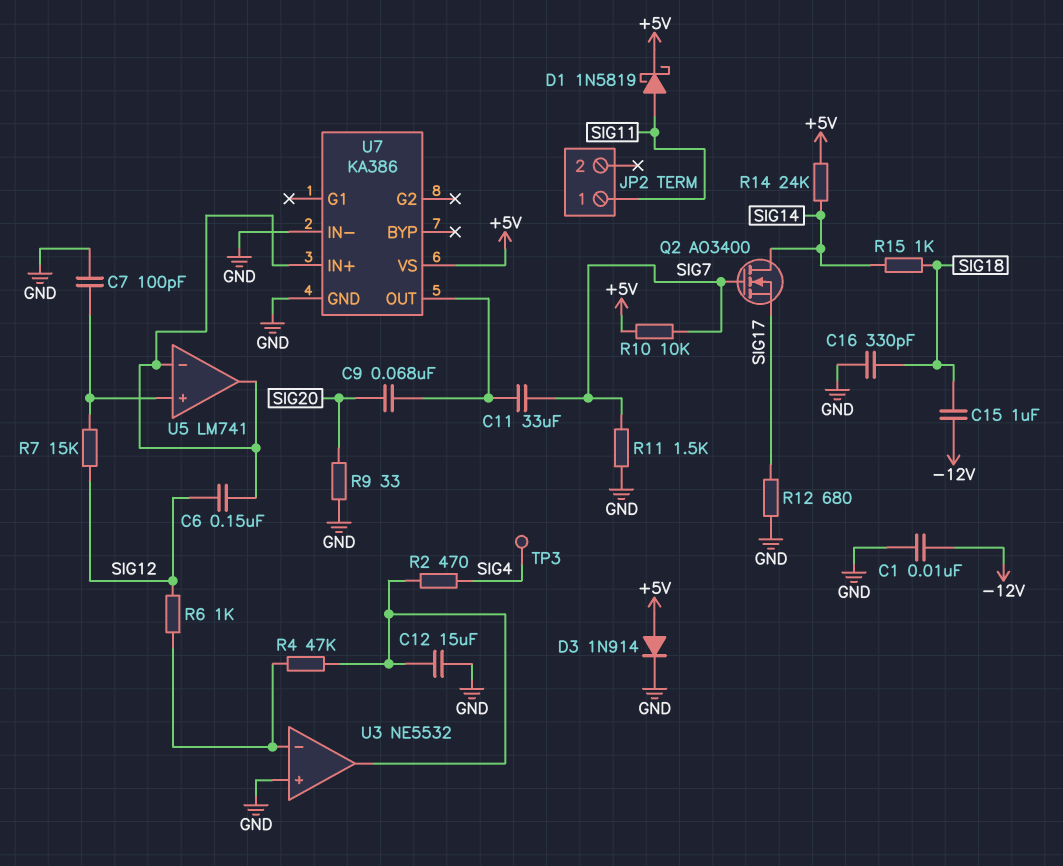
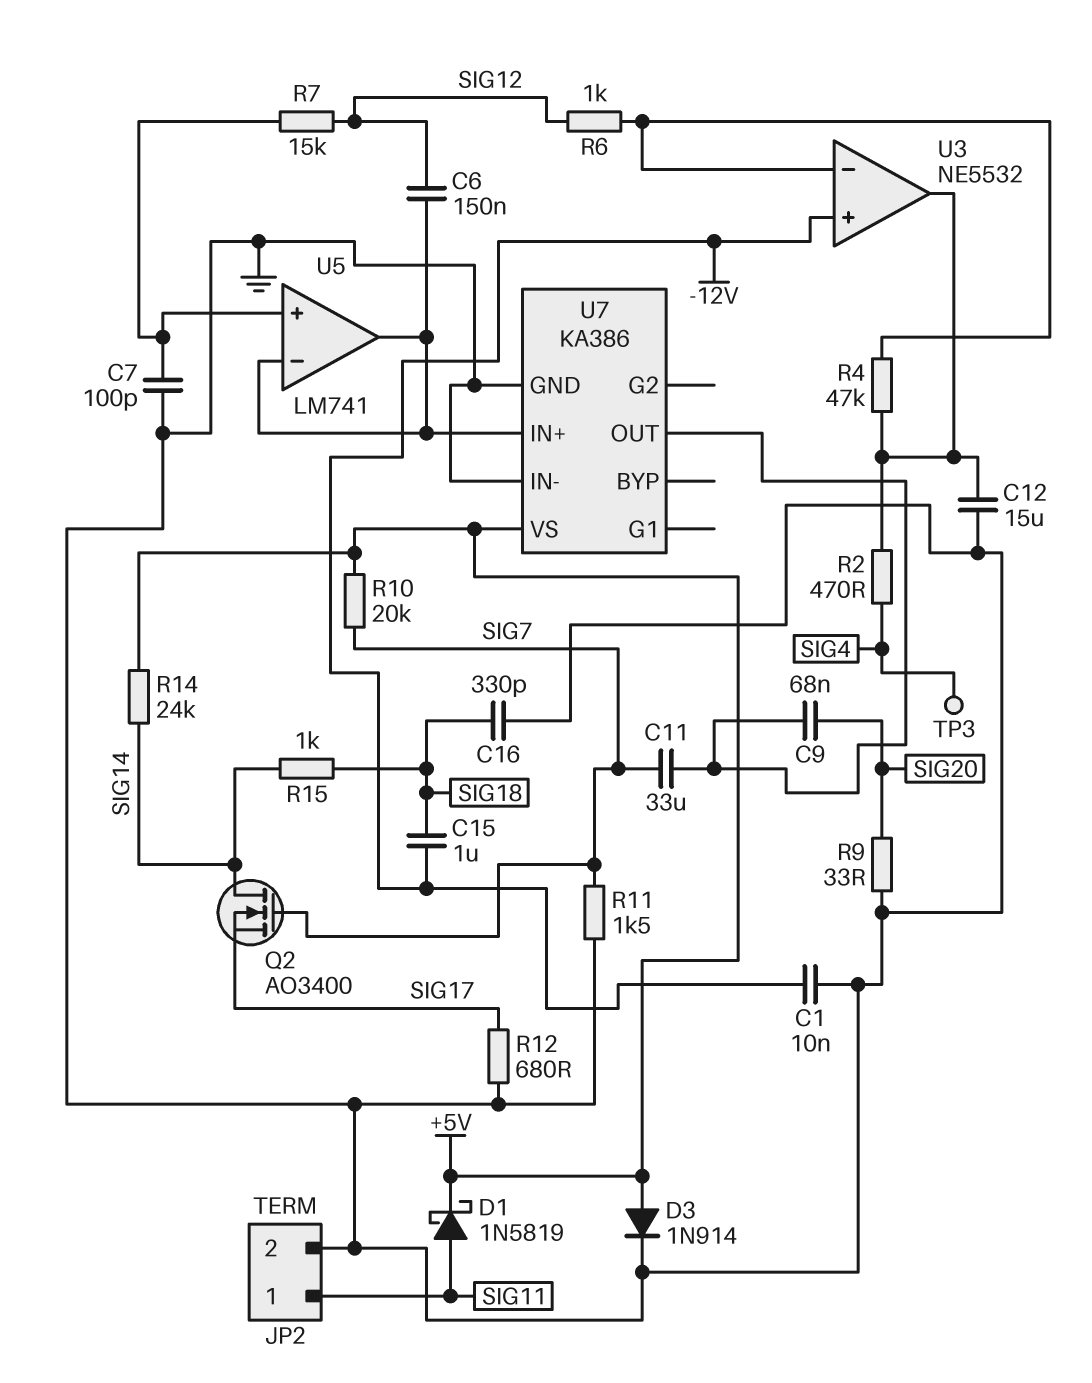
JP2 pin 2: none -> GND
R10: 10k (+5V, SIG7) -> 20k (+5V, SIG7)
U3 pin in+: GND -> -12V

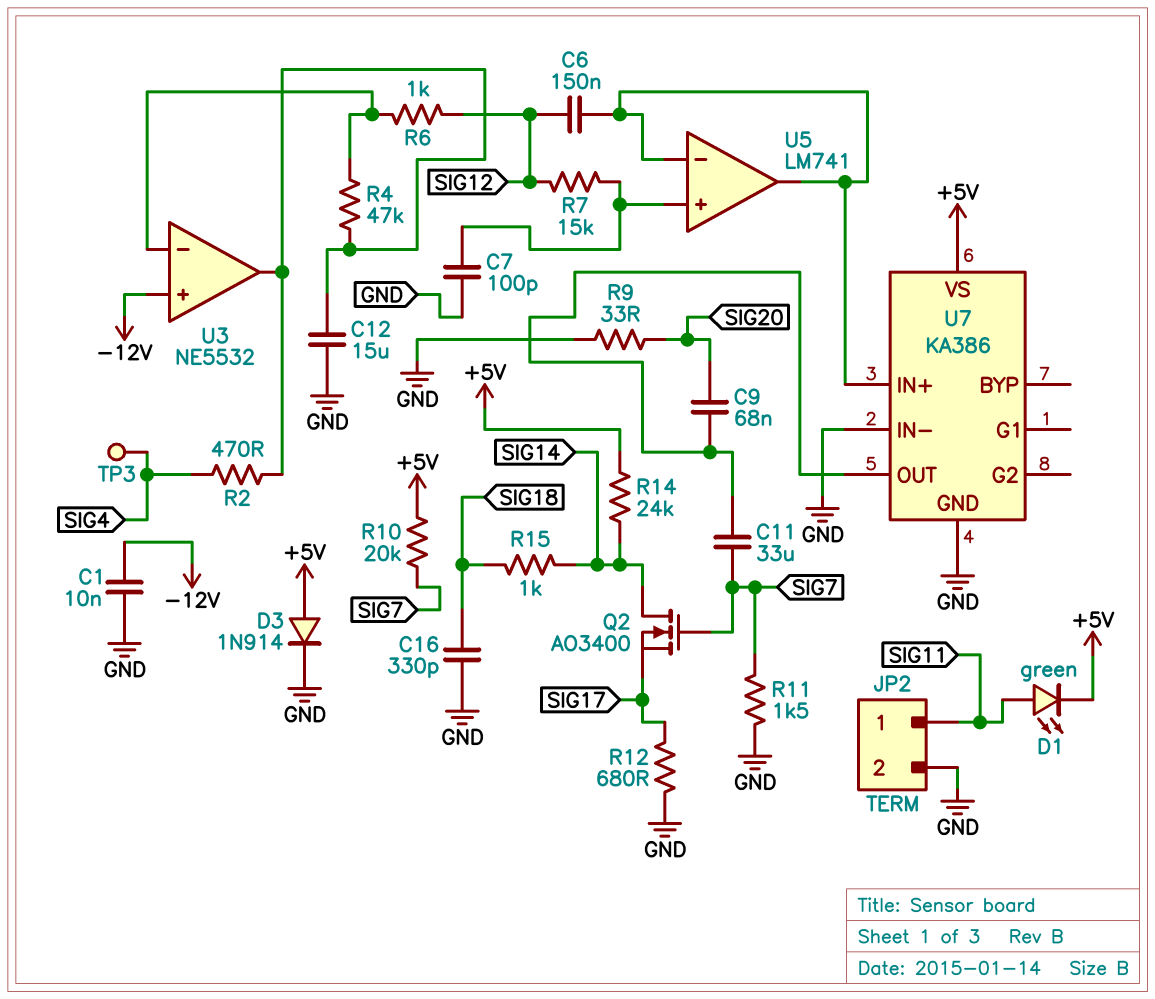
C15: 1uF (-12V, SIG18) -> none
D1: schottky 1N5819 (A SIG11, K +5V) -> LED green (A SIG11, K +5V)

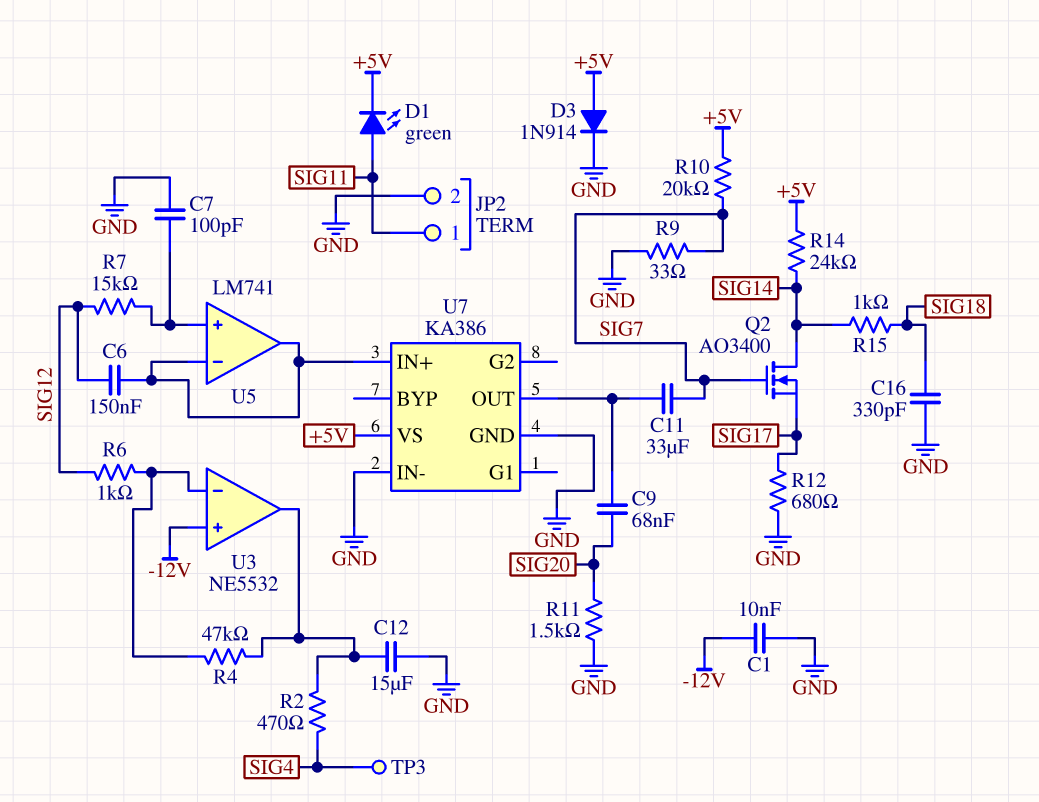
R9: 33 (GND, SIG20) -> 33 (GND, SIG7)
R11: 1.5k (GND, SIG7) -> 1.5k (GND, SIG20)

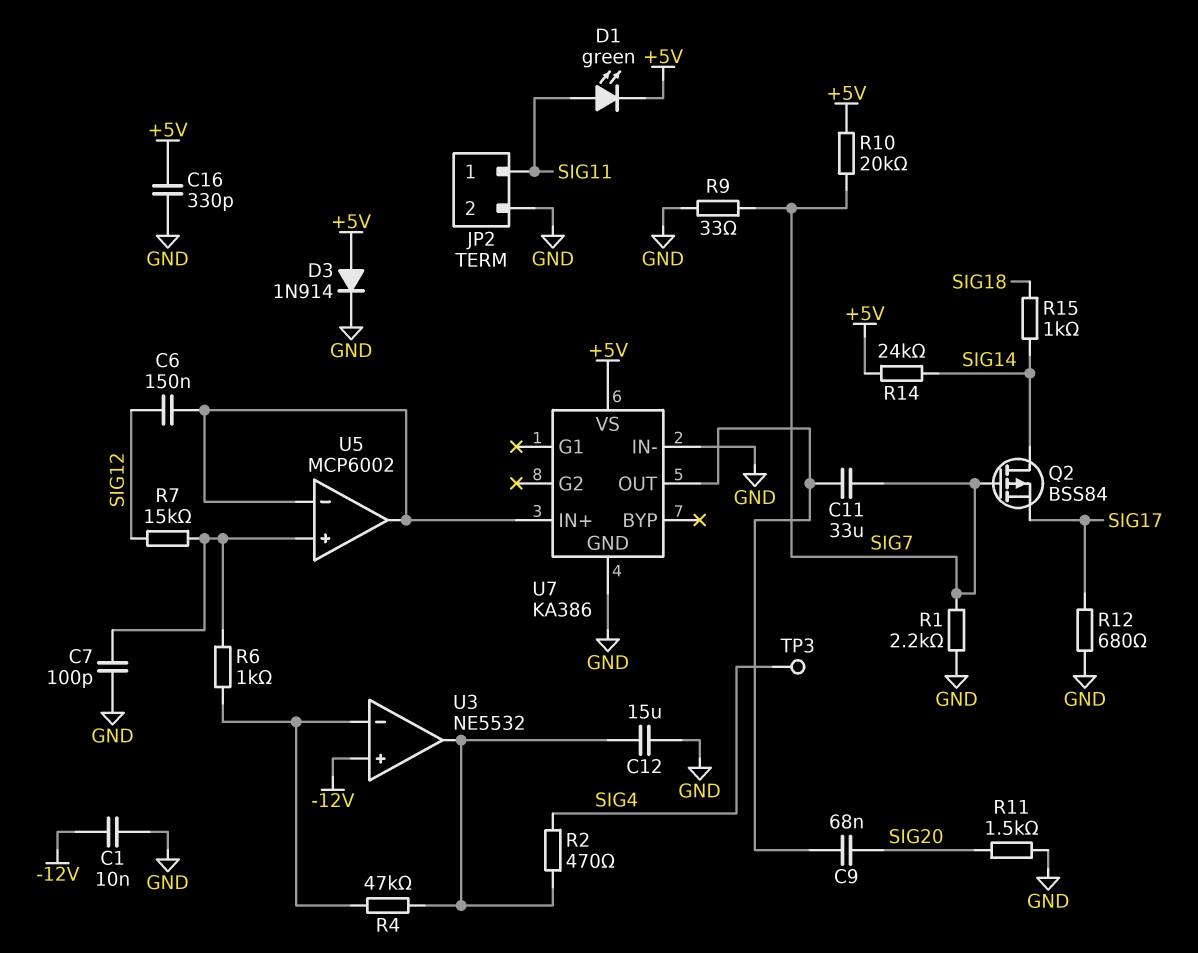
C16: 330pF (GND, SIG18) -> 330pF (+5V, GND)
Q2: NMOS AO3400 (G SIG7, D SIG14, S SIG17) -> PMOS BSS84 (G SIG7, D SIG14, S SIG17)
R1: none -> 2.2k (GND, SIG7)
R6: 1k (SIG12, U3/in-) -> 1k (U3/in-, U5/in+)
U5: LM741 -> MCP6002

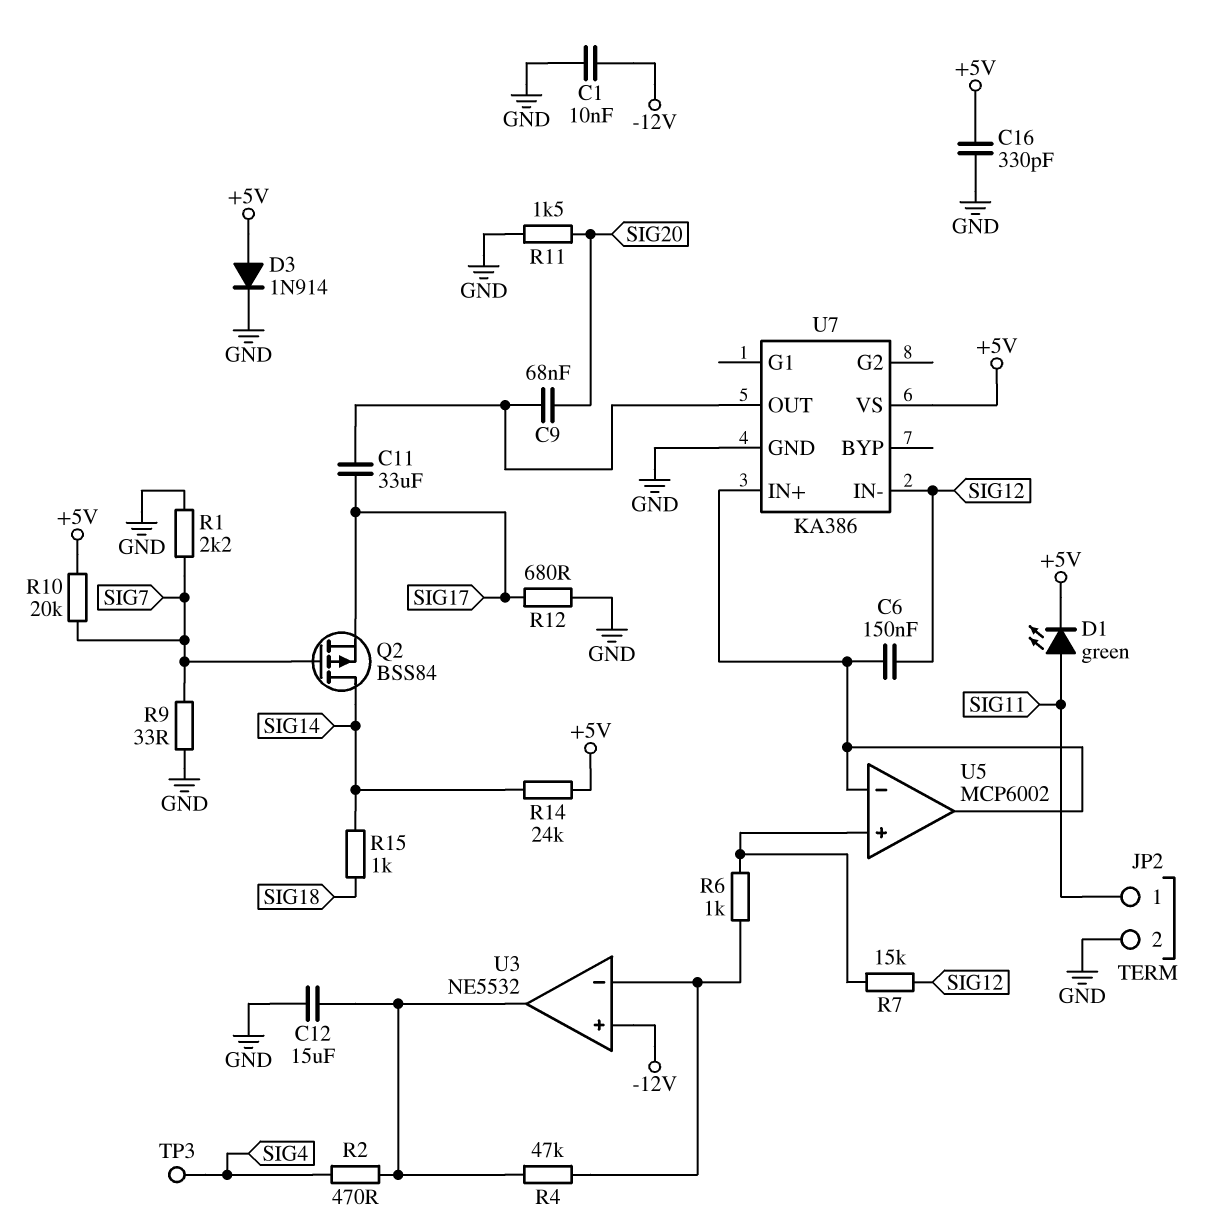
C7: 100pF (GND, U5/in+) -> none
C11: 33uF (SIG7, U7/OUT) -> 33uF (SIG17, U7/OUT)
U7 pin IN-: GND -> SIG12

